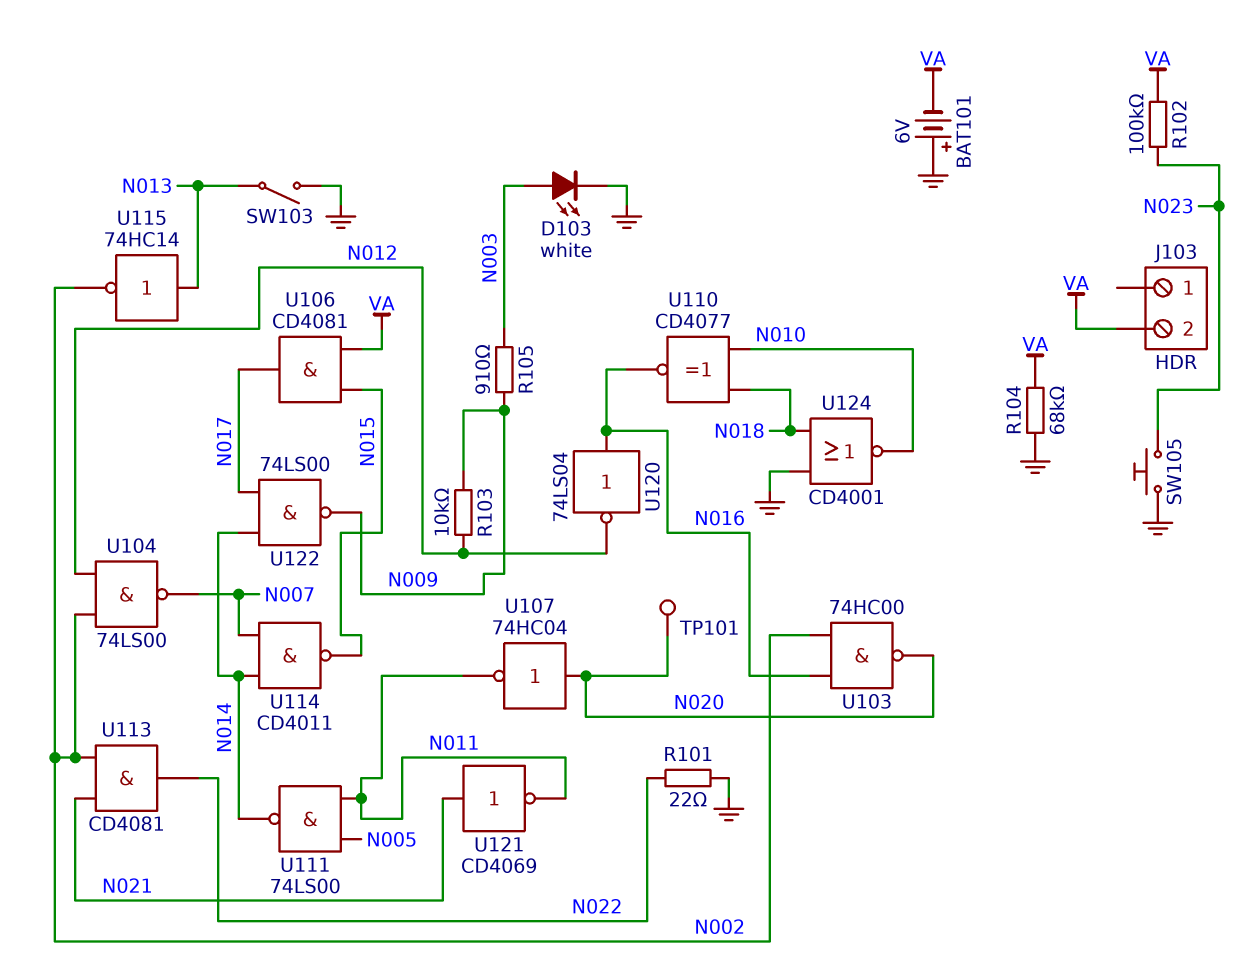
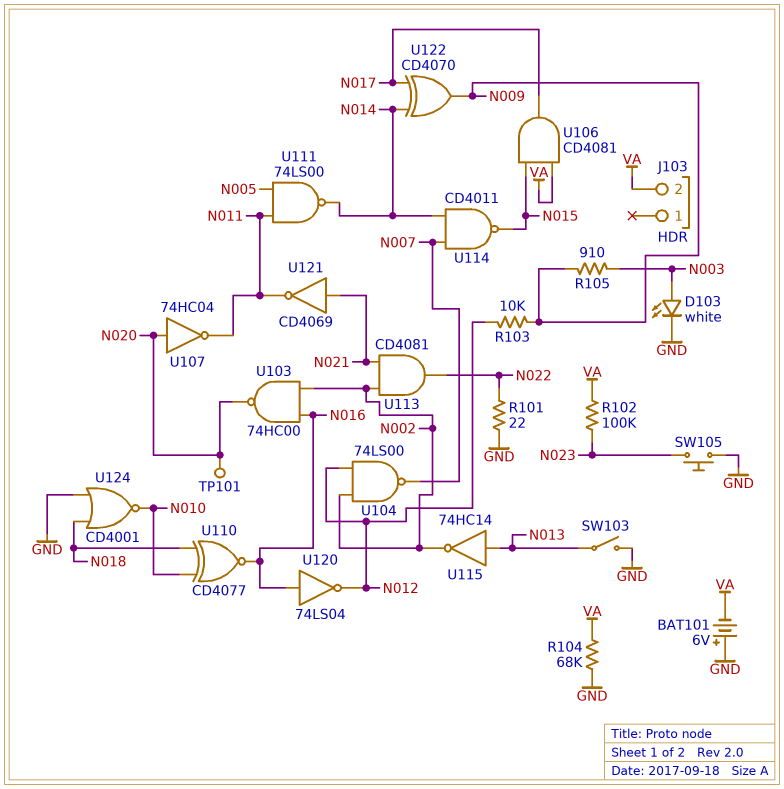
U122: NAND 74LS00 (in N014, in N017, out N009) -> XOR CD4070 (in N014, in N017, out N009)

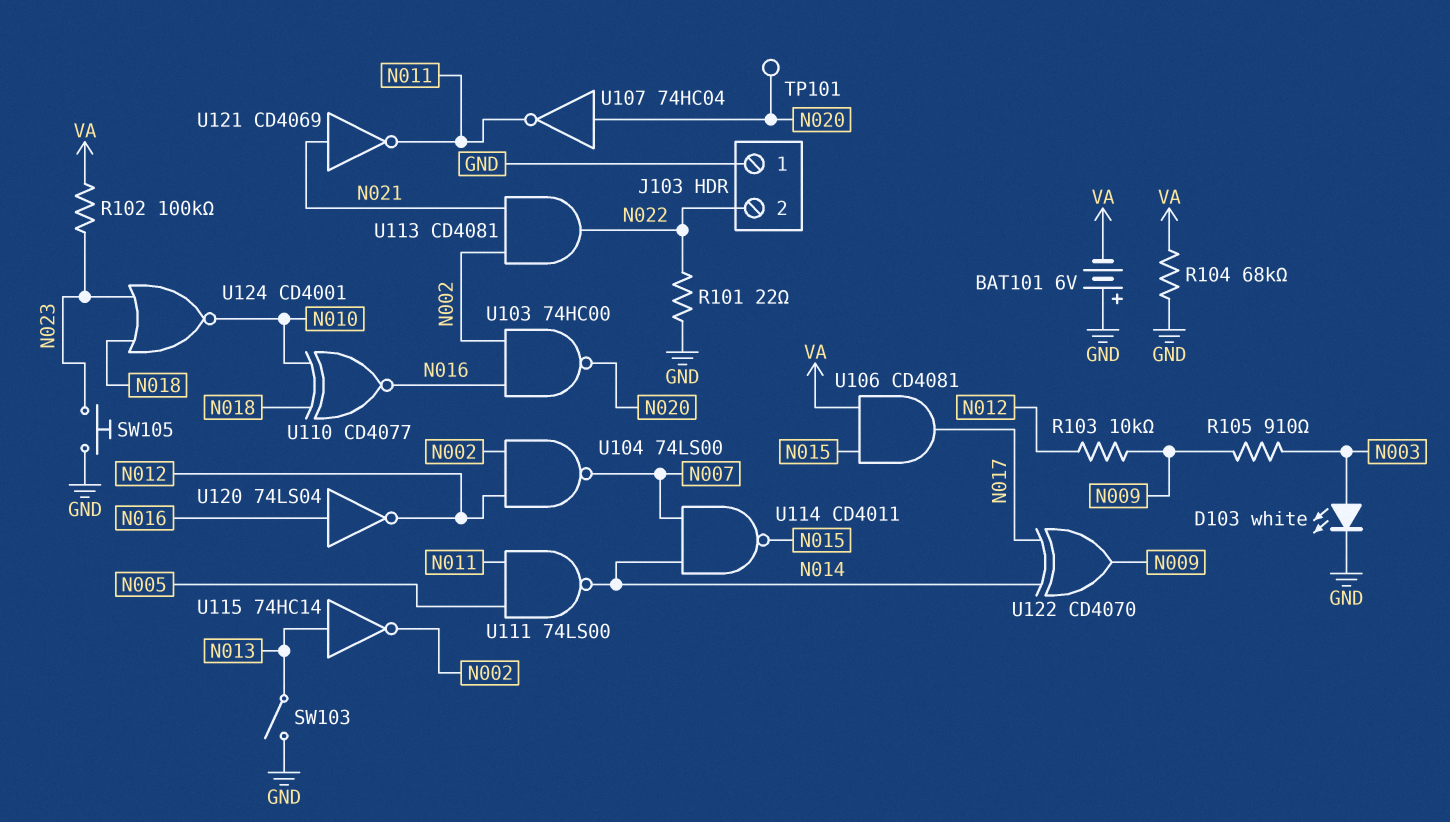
J103 pin 1: none -> GND
J103 pin 2: VA -> N022
U124: NOR CD4001 (in GND, in N018, out N010) -> NOR CD4001 (in N018, in N023, out N010)

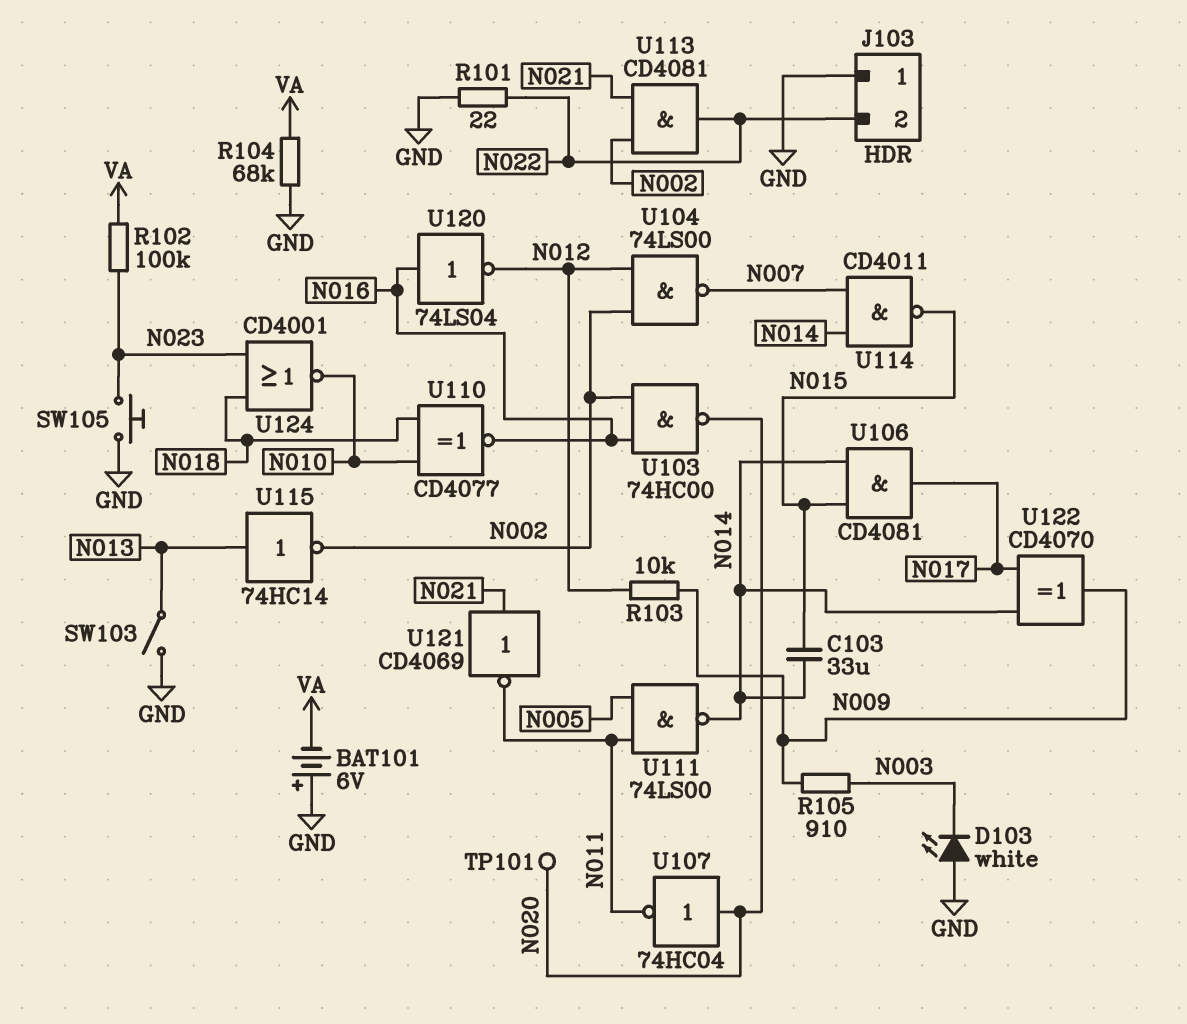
C103: none -> 33uF (N014, N015)
D103: LED white (A N003, K GND) -> LED white (A GND, K N003)
U106: AND CD4081 (in N015, in VA, out N017) -> AND CD4081 (in N014, in N015, out N017)

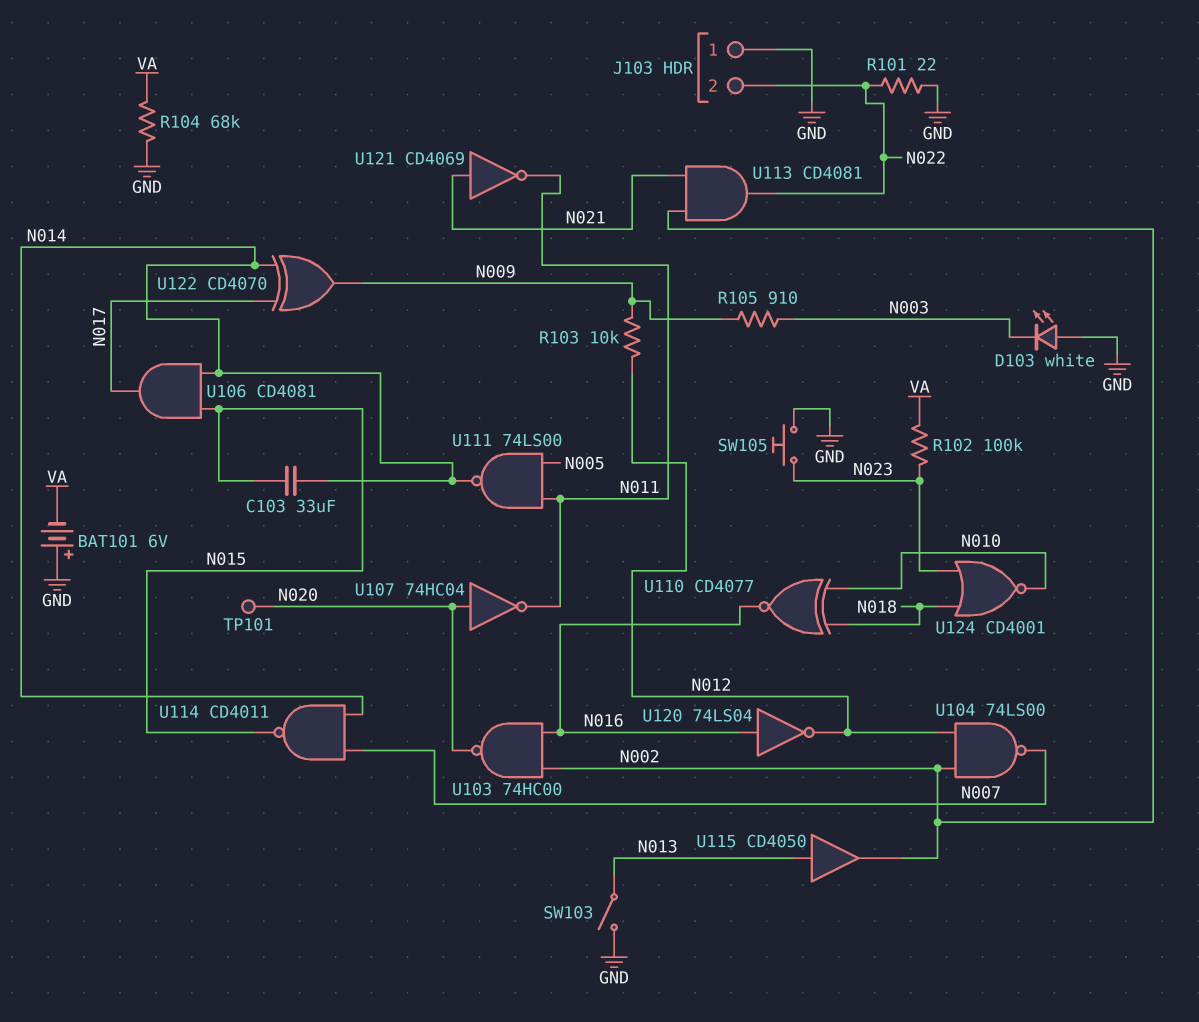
U115: NOT 74HC14 (in N013, out N002) -> buffer CD4050 (in N013, out N002)

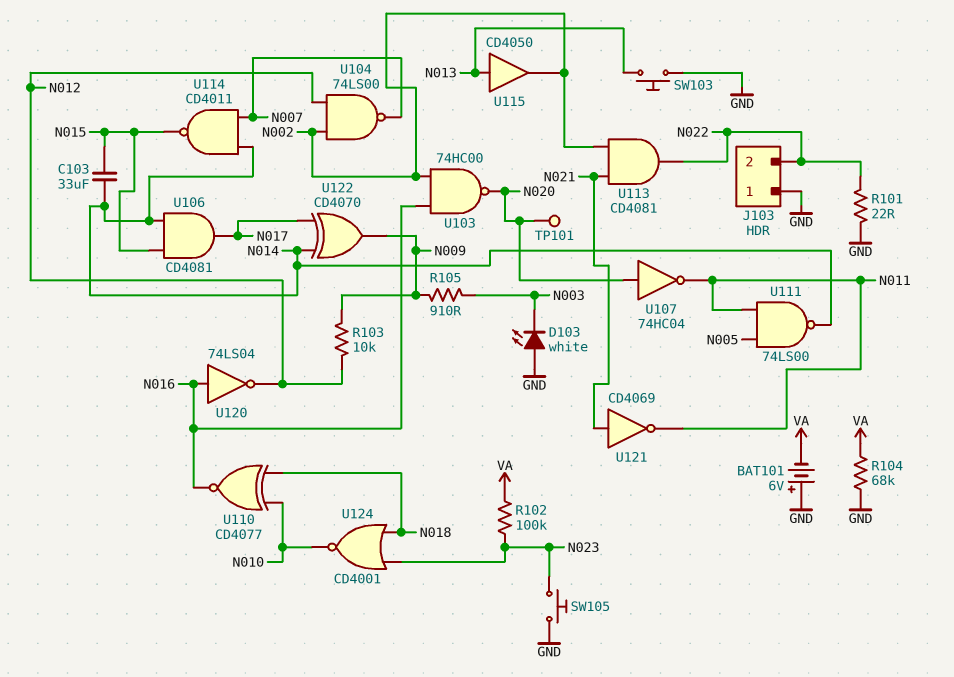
SW103: switch (GND, N013) -> button (GND, N013)

